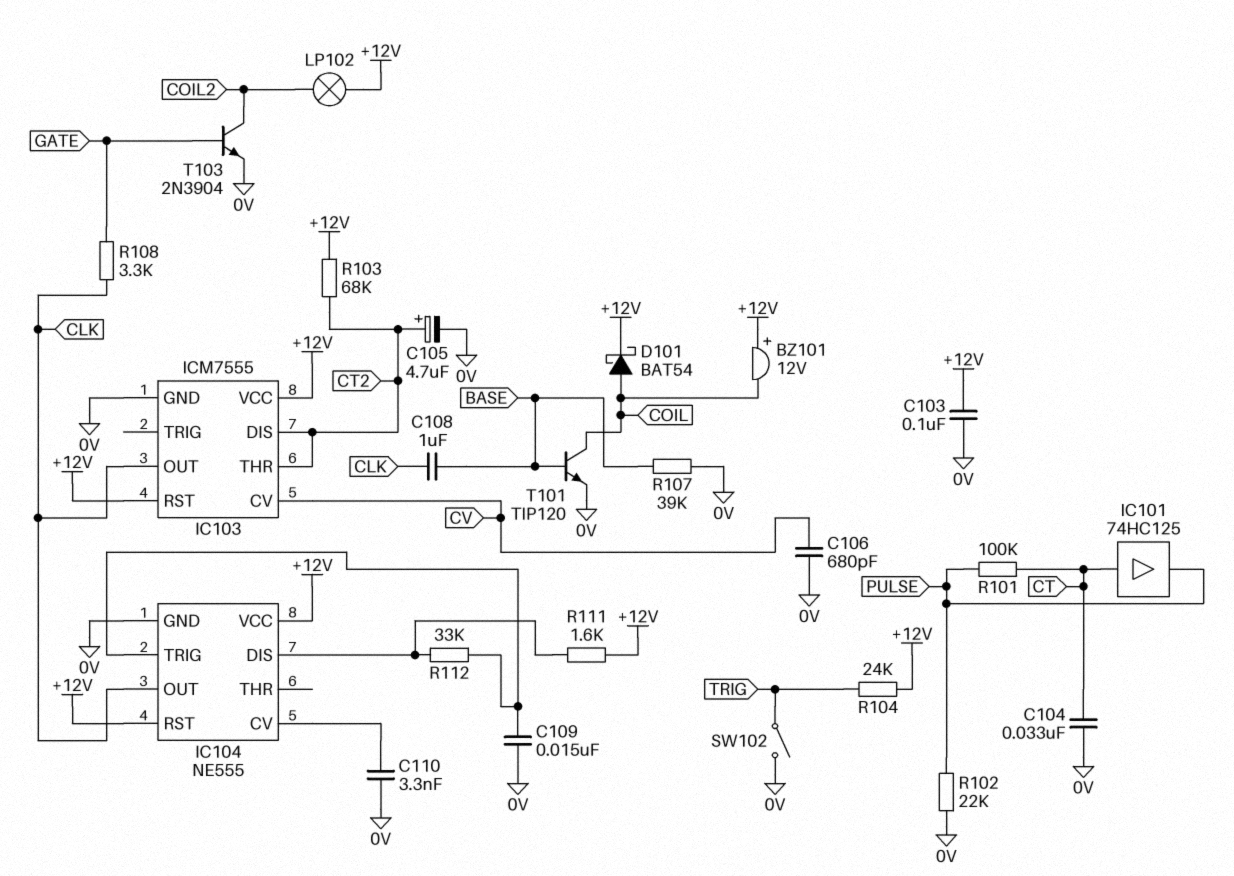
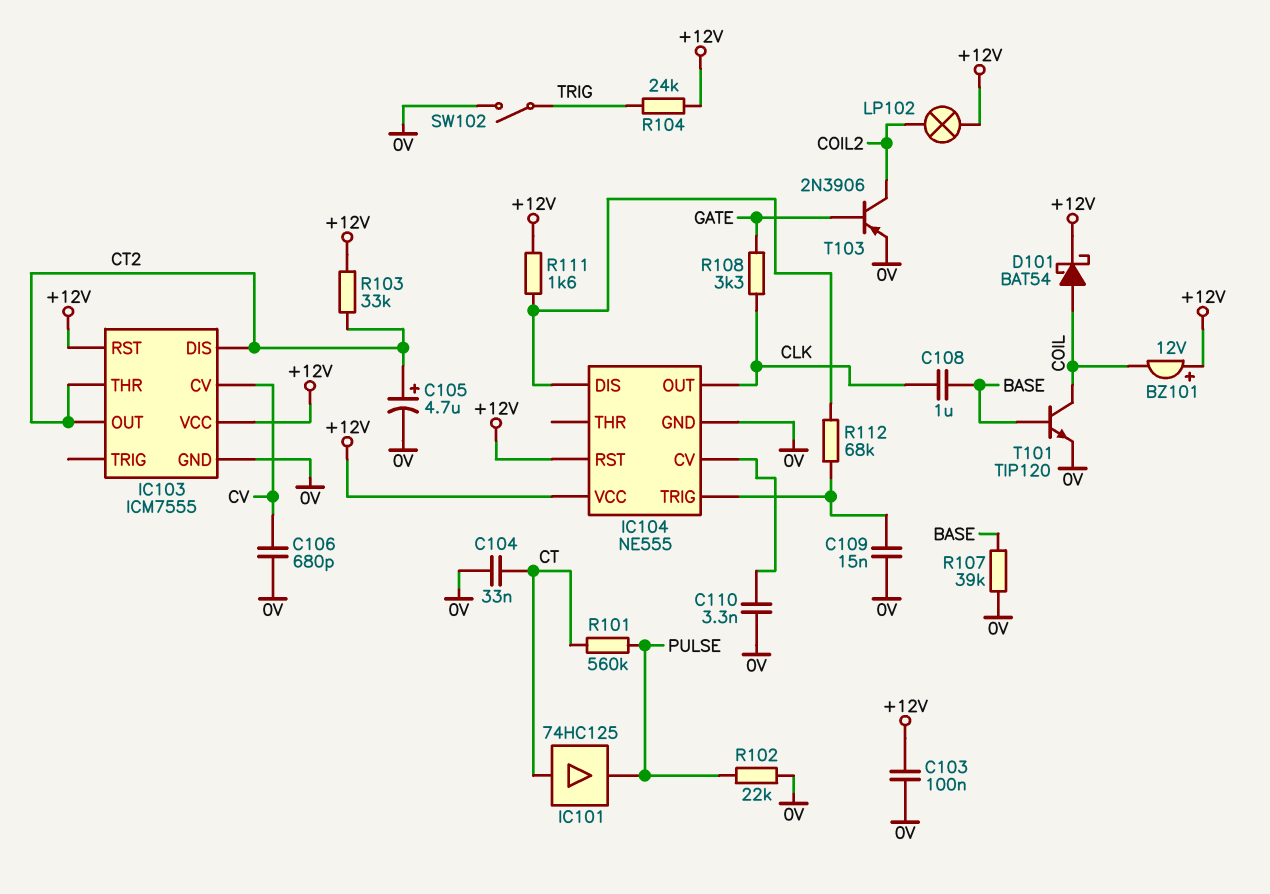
IC103 pin OUT: CLK -> CT2
R101: 100k (CT, PULSE) -> 560k (CT, PULSE)
R103: 68k (+12V, CT2) -> 33k (+12V, CT2)
R112: 33k (IC104/DIS, IC104/TRIG) -> 68k (IC104/DIS, IC104/TRIG)
T103: NPN 2N3904 (B GATE, C COIL2, E 0V) -> PNP 2N3906 (B GATE, C COIL2, E 0V)

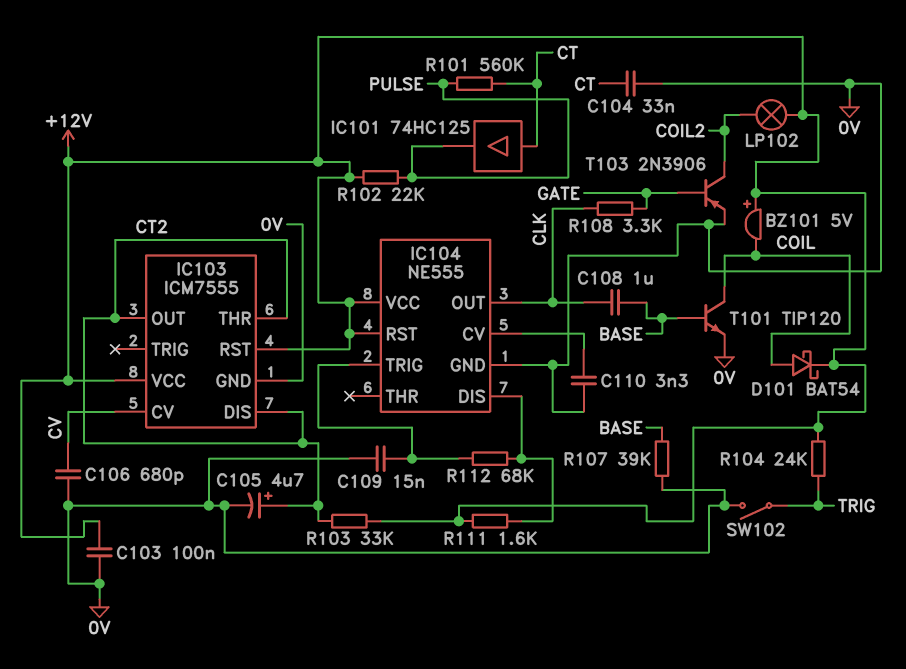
BZ101: buzzer 12V (plus +12V, minus COIL) -> buzzer 5V (plus +12V, minus COIL)
R102: 22k (0V, PULSE) -> 22k (+12V, PULSE)

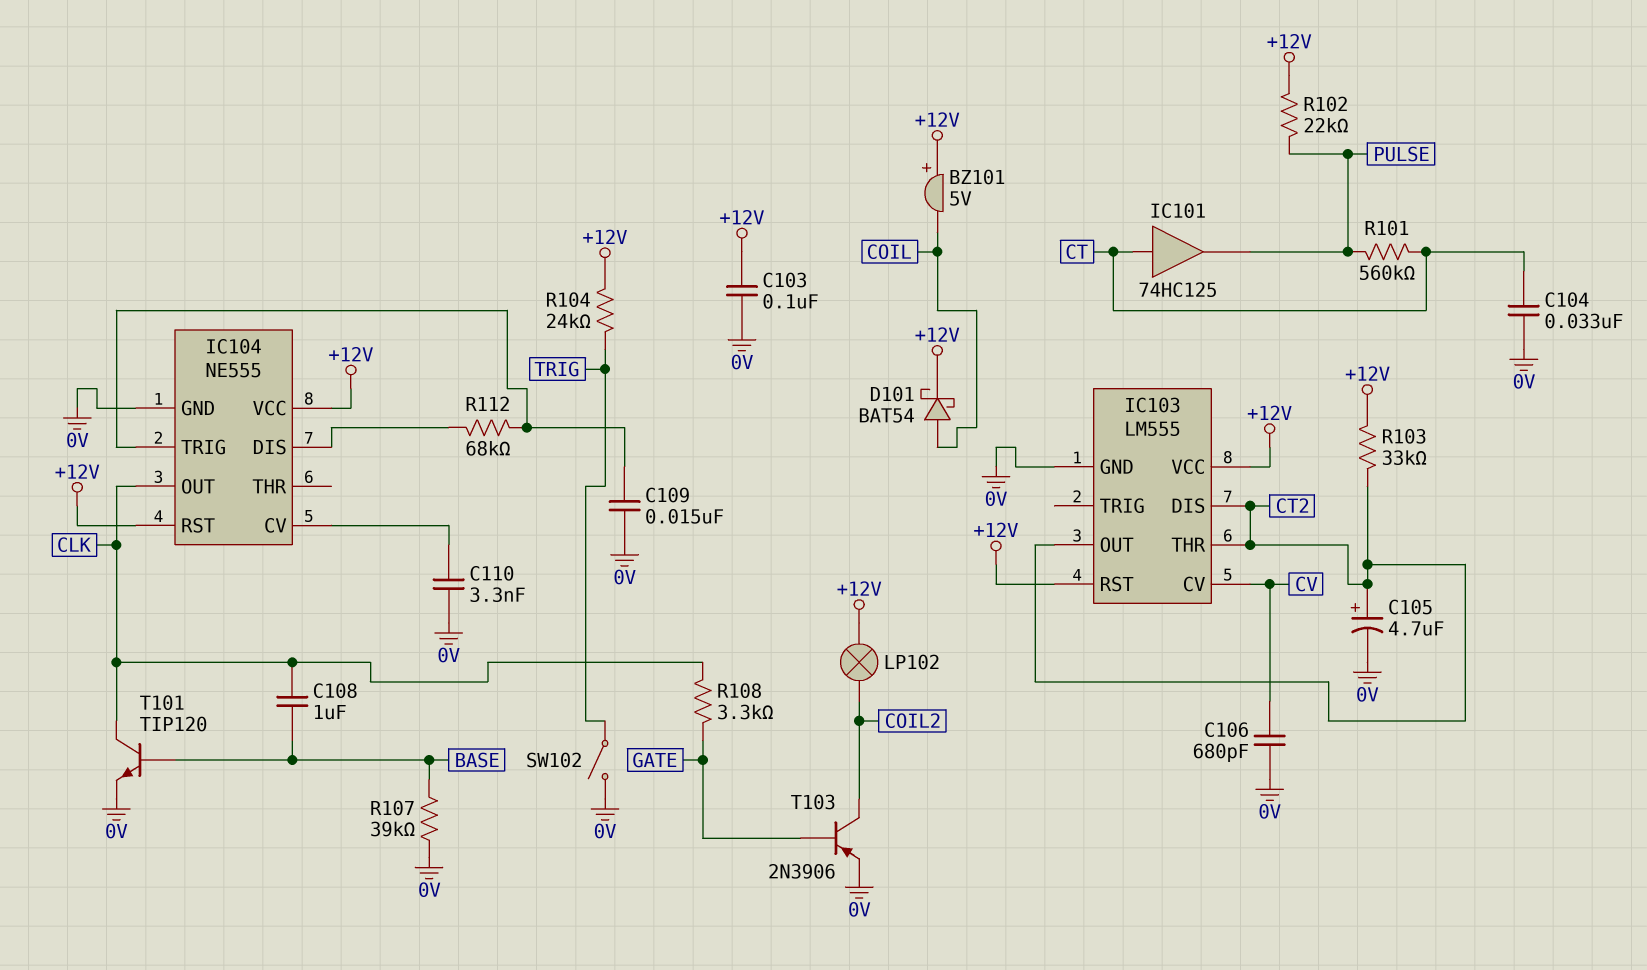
IC103: ICM7555 -> LM555
R111: 1.6k (+12V, IC104/DIS) -> none
T101: NPN TIP120 (B BASE, C COIL, E 0V) -> NPN TIP120 (B BASE, C CLK, E 0V)

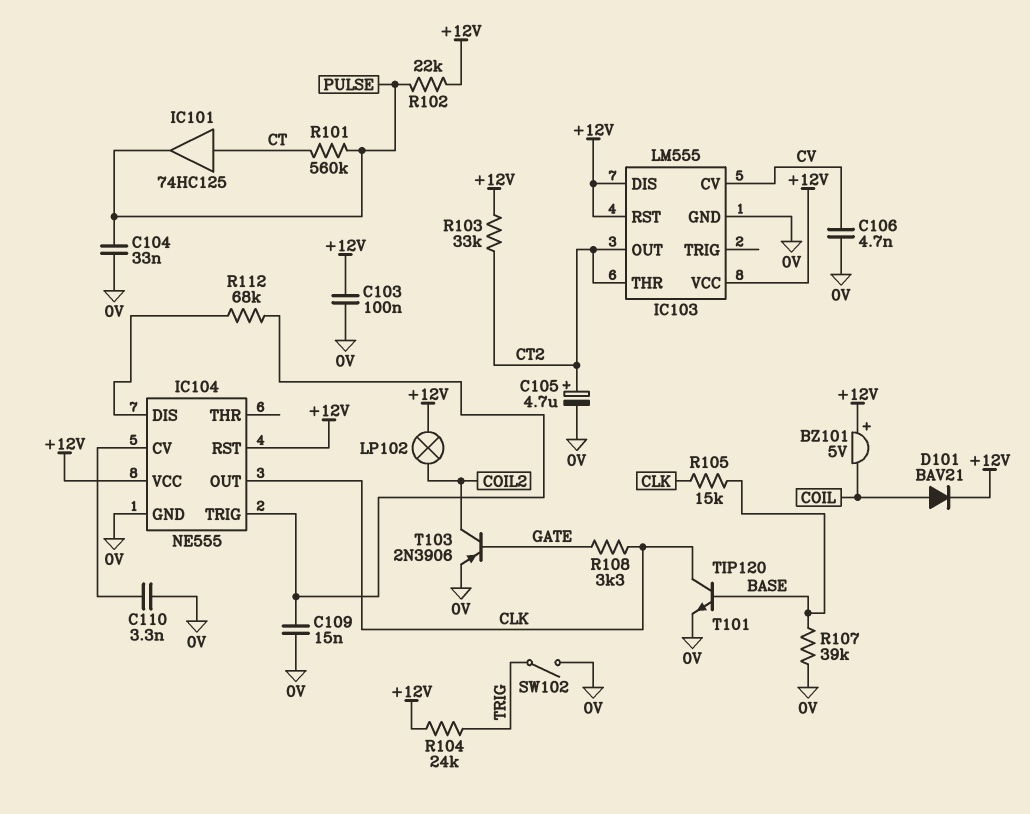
C104: 33nF (0V, CT) -> 33nF (0V, PULSE)
C106: 680pF (0V, CV) -> 4.7nF (0V, CV)
C108: 1uF (BASE, CLK) -> none
D101: schottky BAT54 (A COIL, K +12V) -> diode BAV21 (A COIL, K +12V)
IC103 pin DIS: CT2 -> +12V
R105: none -> 15k (BASE, CLK)

